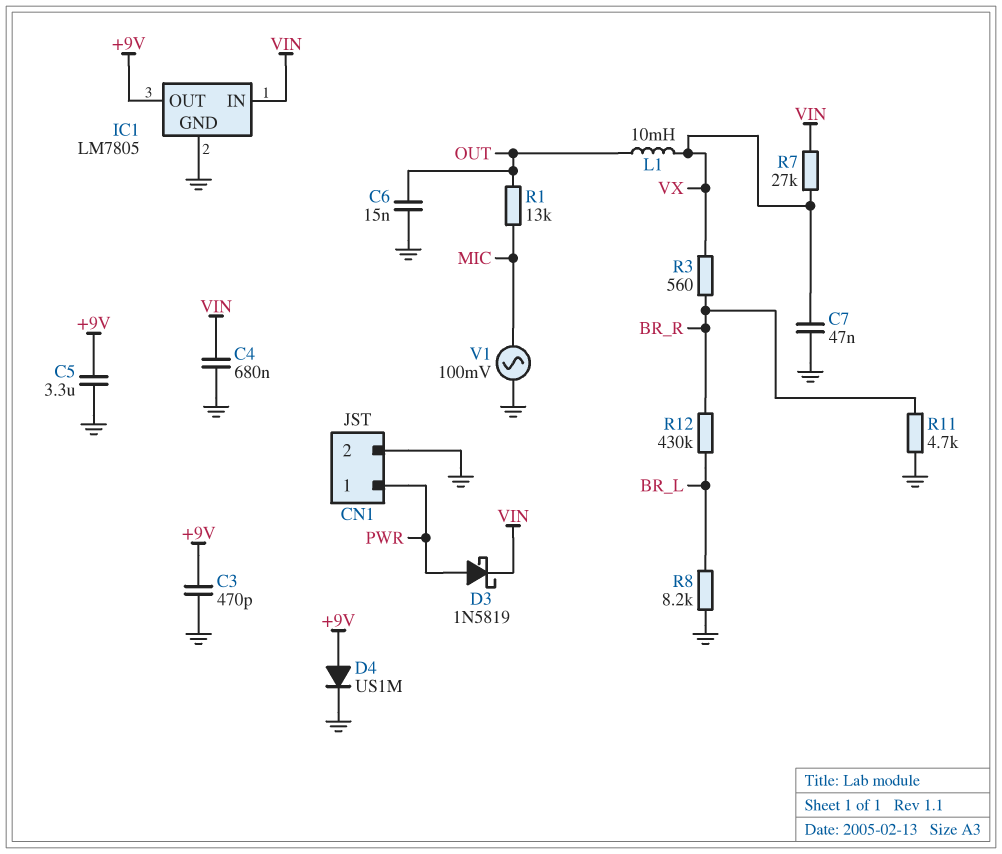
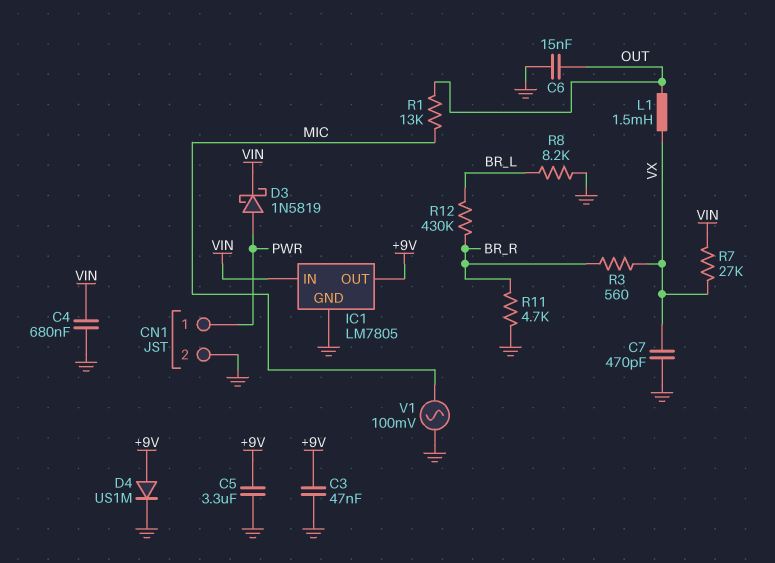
C3: 470pF (+9V, GND) -> 47nF (+9V, GND)
C7: 47nF (GND, VX) -> 470pF (GND, VX)
L1: 10mH (OUT, VX) -> 1.5mH (OUT, VX)

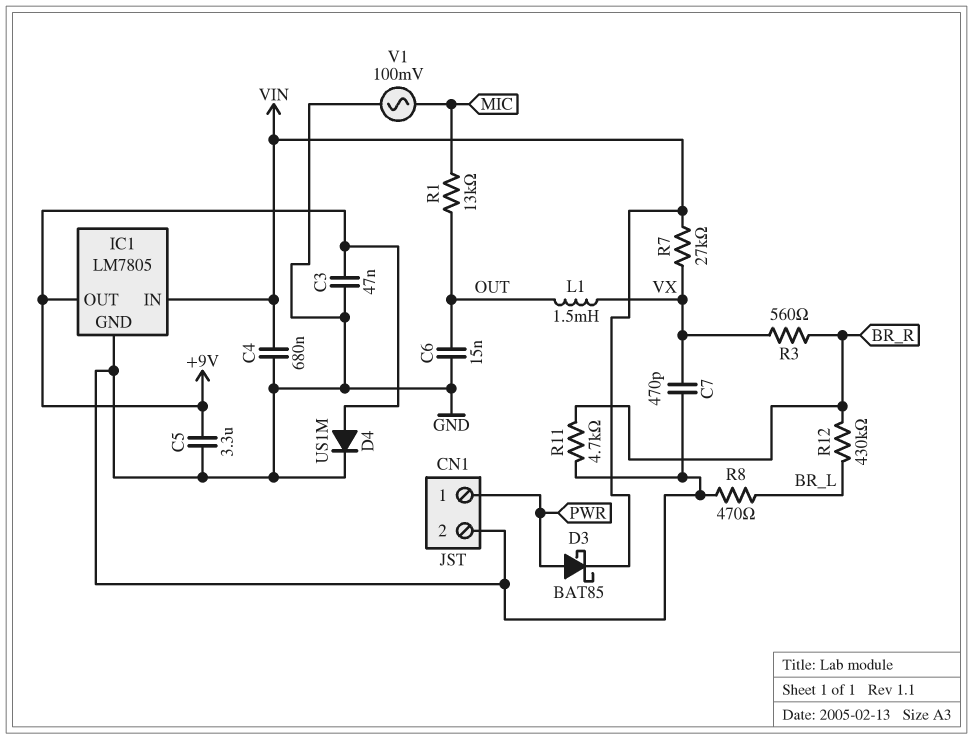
D3: schottky 1N5819 (A PWR, K VIN) -> schottky BAT85 (A PWR, K VIN)
R8: 8.2k (BR_L, GND) -> 470 (BR_L, GND)

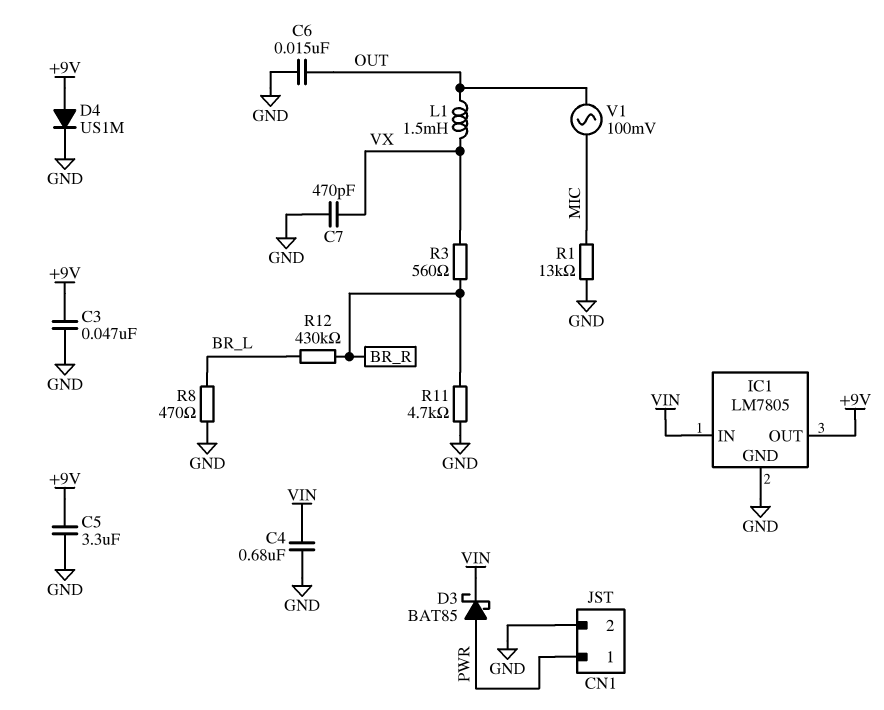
R1: 13k (MIC, OUT) -> 13k (GND, MIC)
R7: 27k (VIN, VX) -> none
V1: AC 100mV (GND, MIC) -> AC 100mV (MIC, OUT)

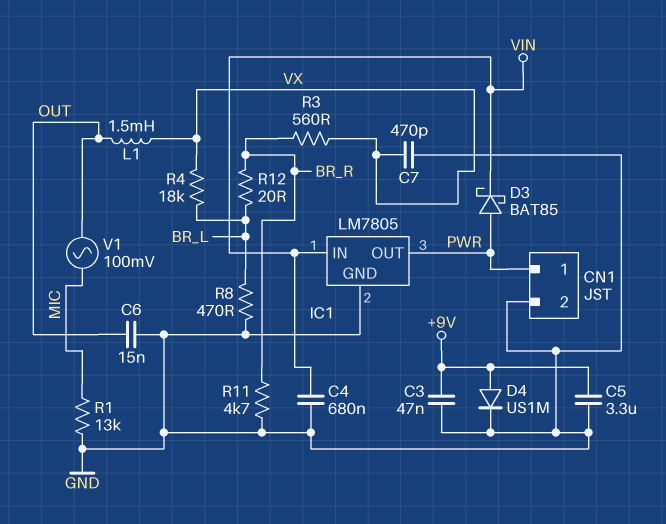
IC1 pin OUT: +9V -> PWR
R4: none -> 18k (BR_L, VX)
R12: 430k (BR_L, BR_R) -> 20 (BR_L, BR_R)

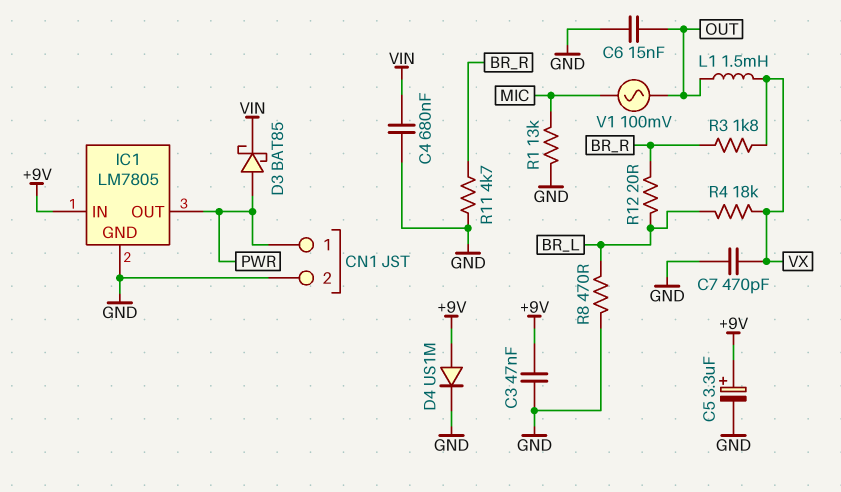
C5: 3.3uF (+9V, GND) -> 3.3uF (plus +9V, minus GND)
IC1 pin IN: VIN -> +9V
R3: 560 (BR_R, VX) -> 1.8k (BR_R, VX)

